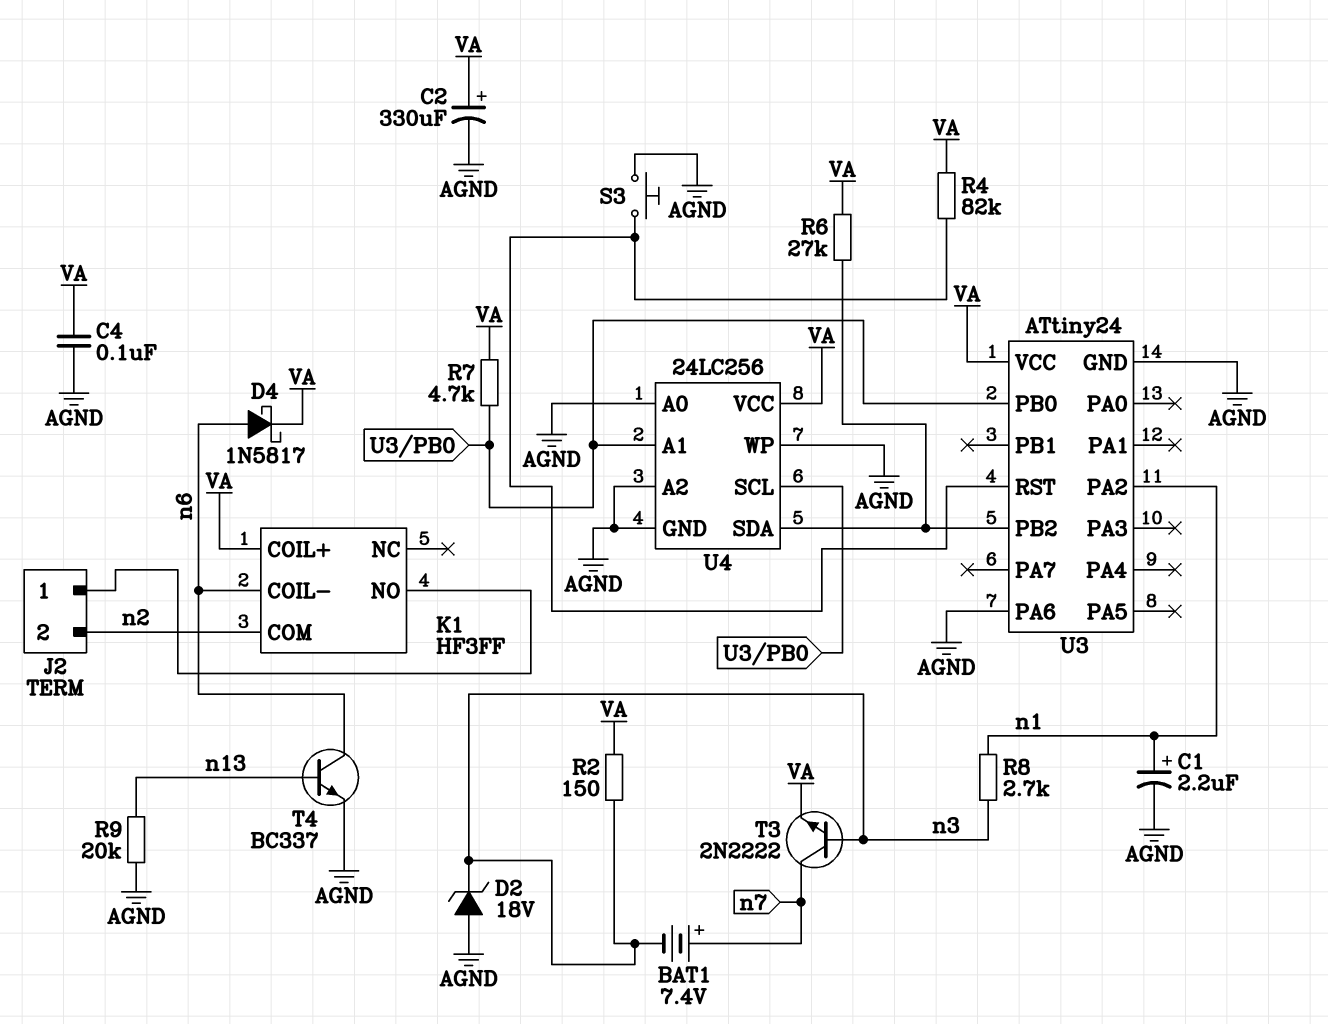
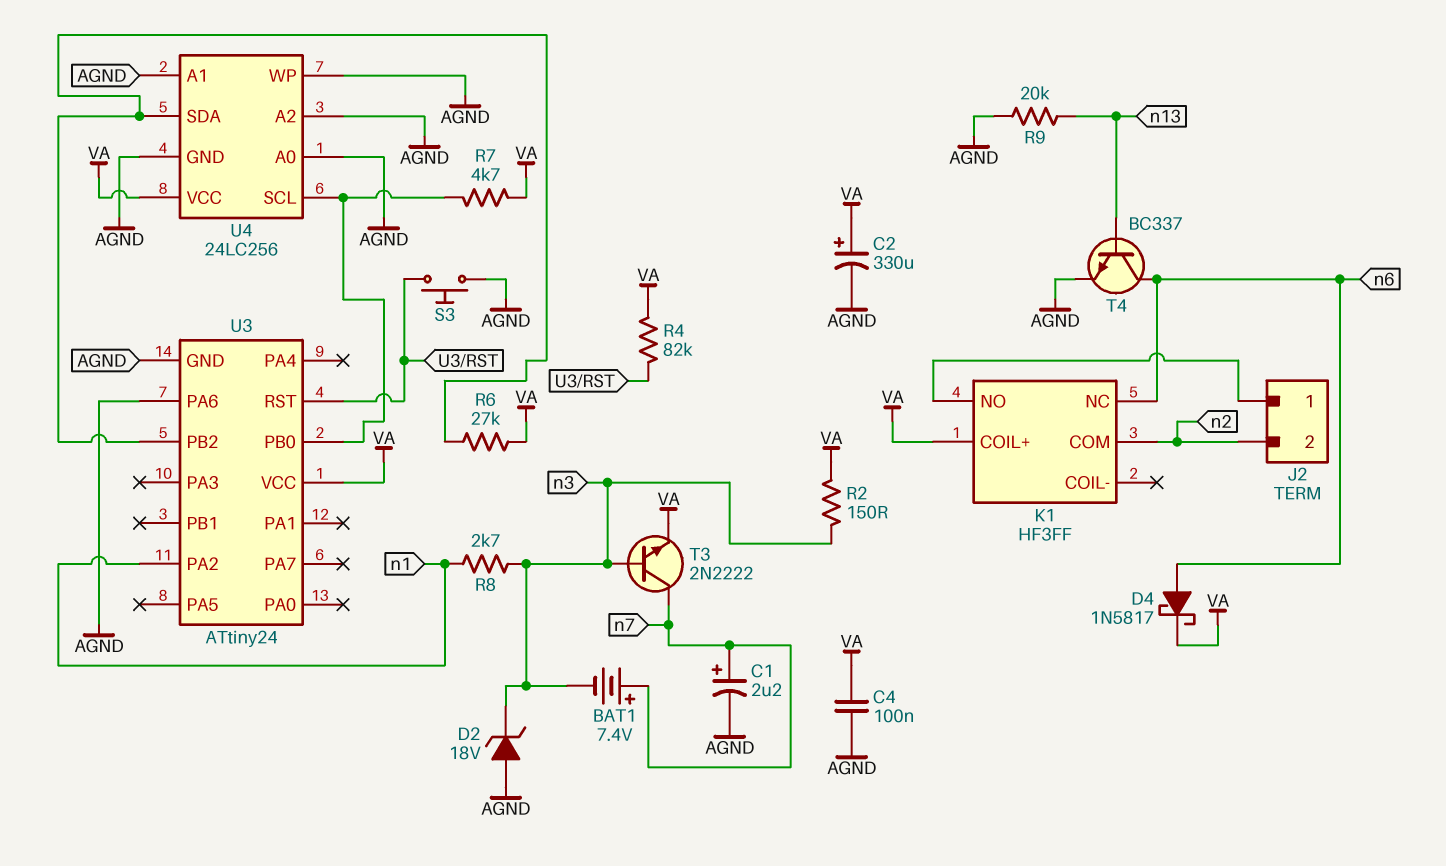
C1: 2.2uF (plus n1, minus AGND) -> 2.2uF (plus n7, minus AGND)
K1 pin COIL-: n6 -> none
K1 pin NC: none -> n6
U4 pin A1: U3/PB0 -> AGND

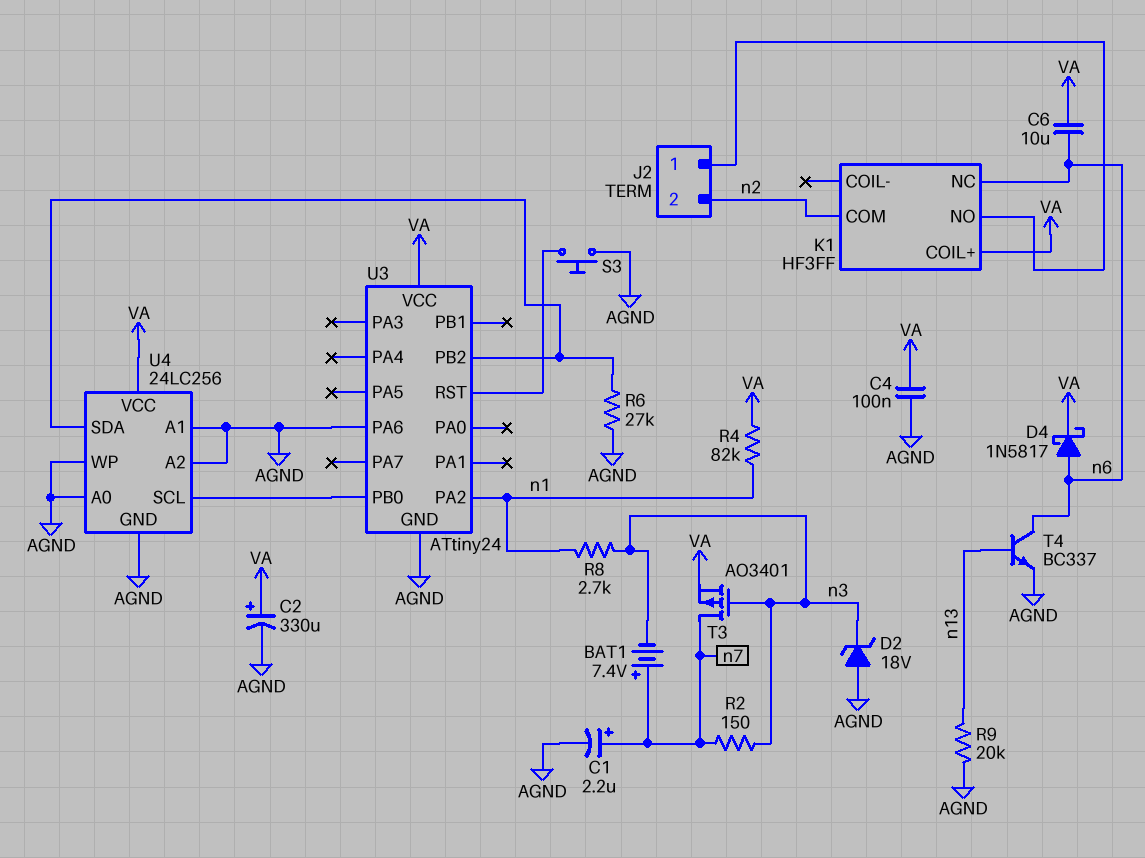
C6: none -> 10uF (VA, n6)
R2: 150 (VA, n3) -> 150 (n3, n7)
R4: 82k (U3/RST, VA) -> 82k (VA, n1)
R6: 27k (U3/PB2, VA) -> 27k (AGND, U3/PB2)
R7: 4.7k (U3/PB0, VA) -> none
T3: NPN 2N2222 (B n3, C n7, E VA) -> PMOS AO3401 (G n3, D n7, S VA)

